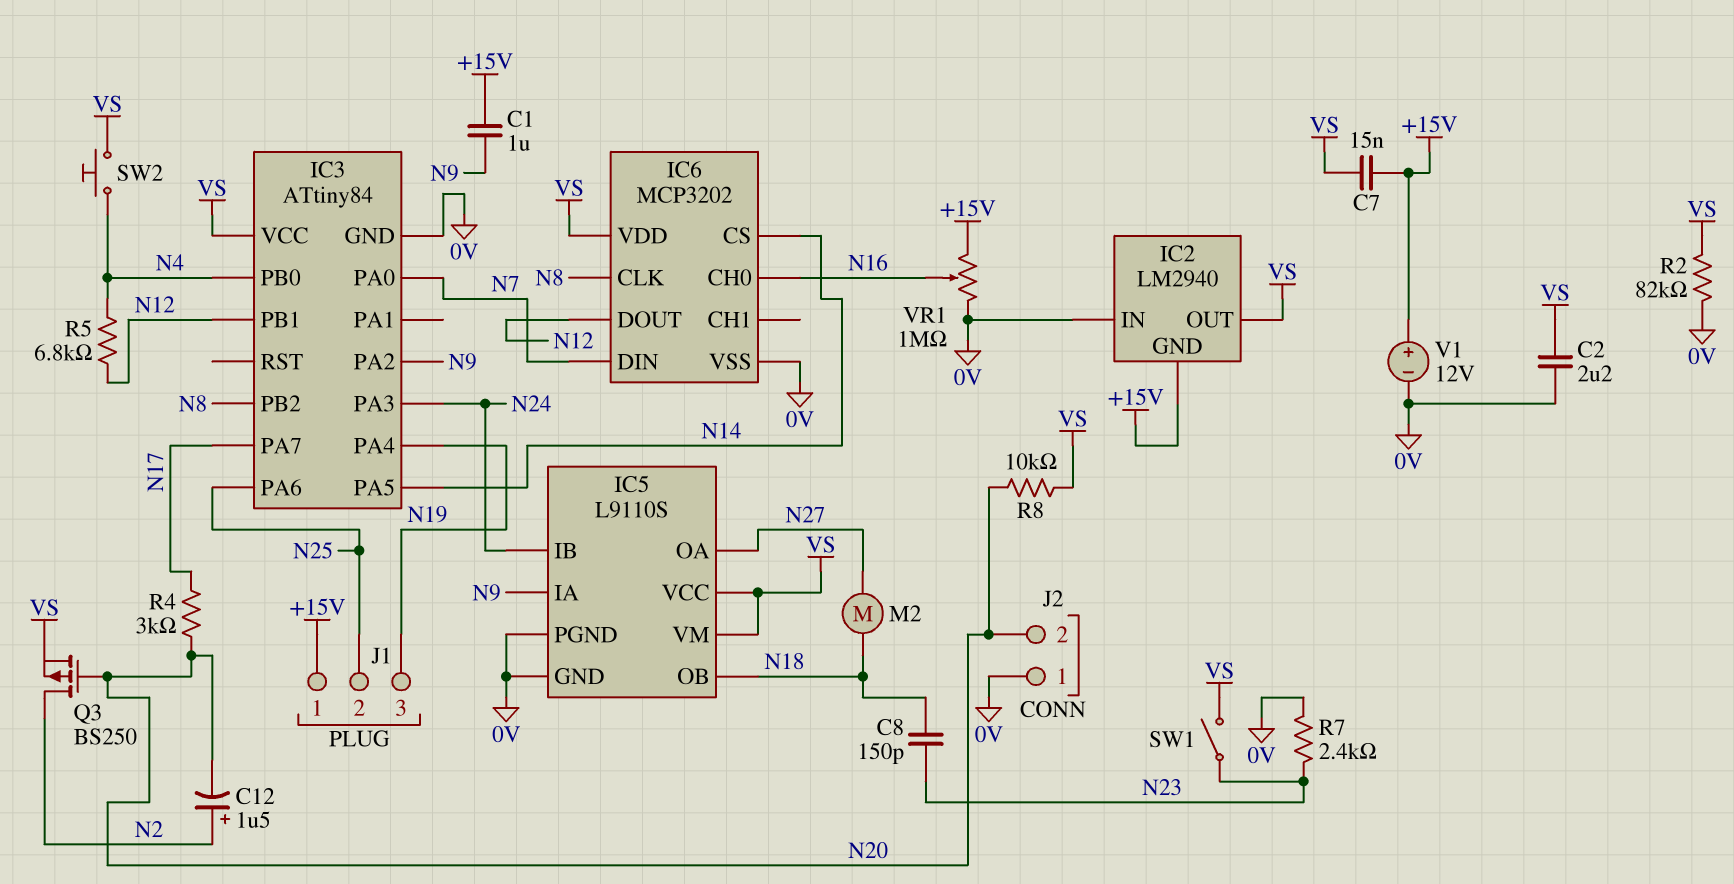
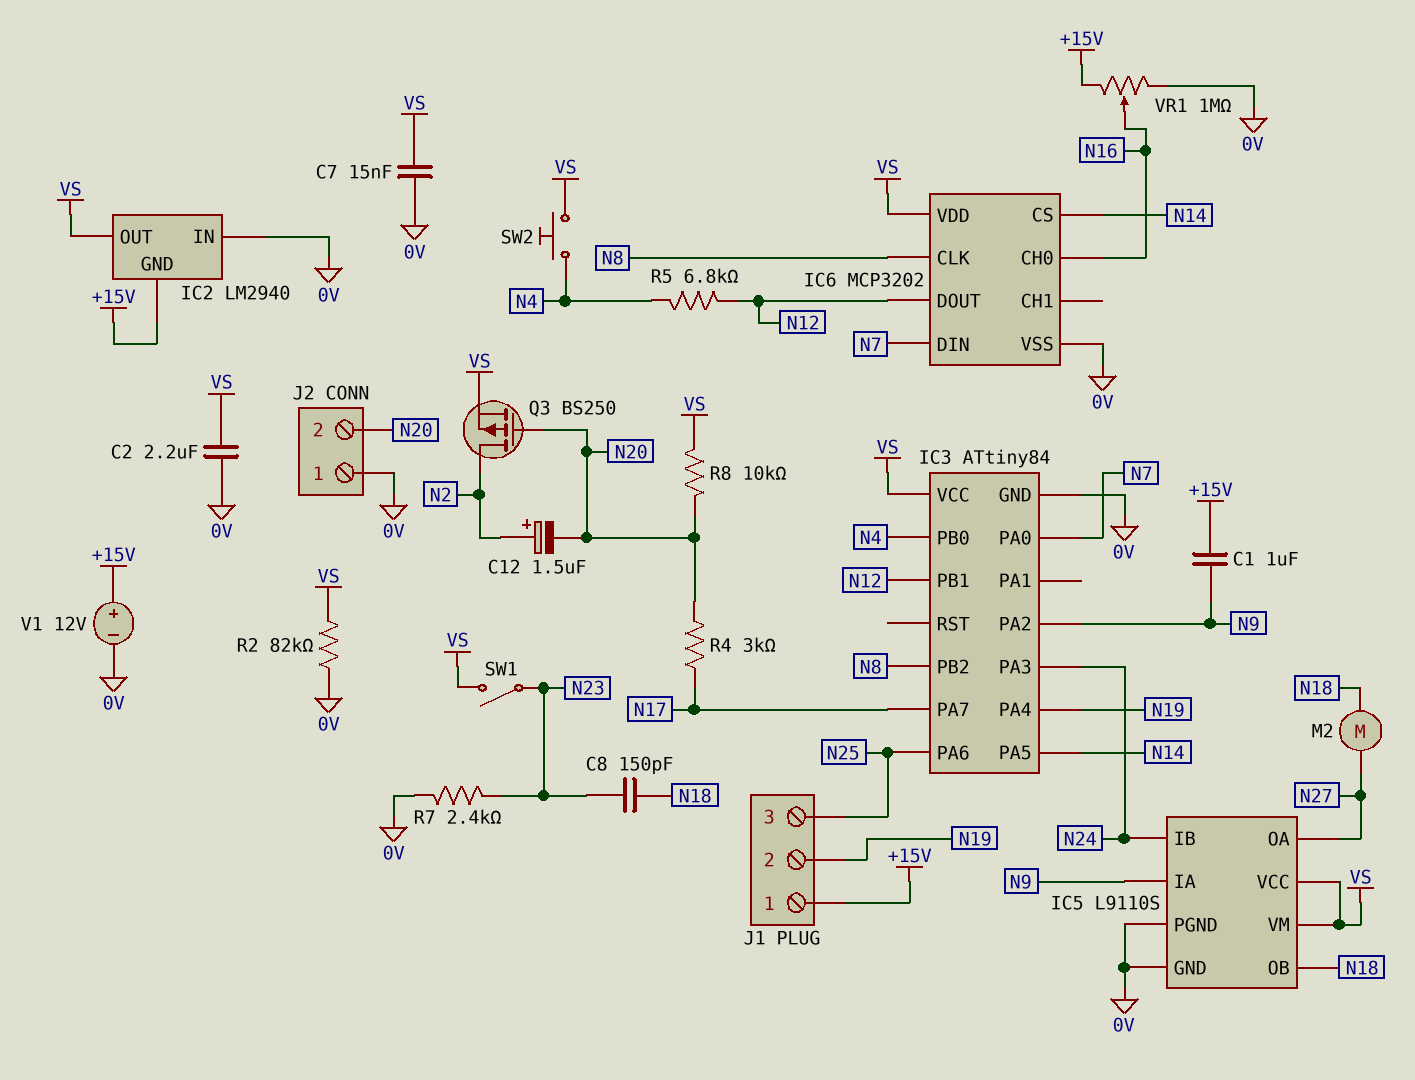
C7: 15nF (+15V, VS) -> 15nF (0V, VS)
J1 pin 2: N25 -> N19
J1 pin 3: N19 -> N25

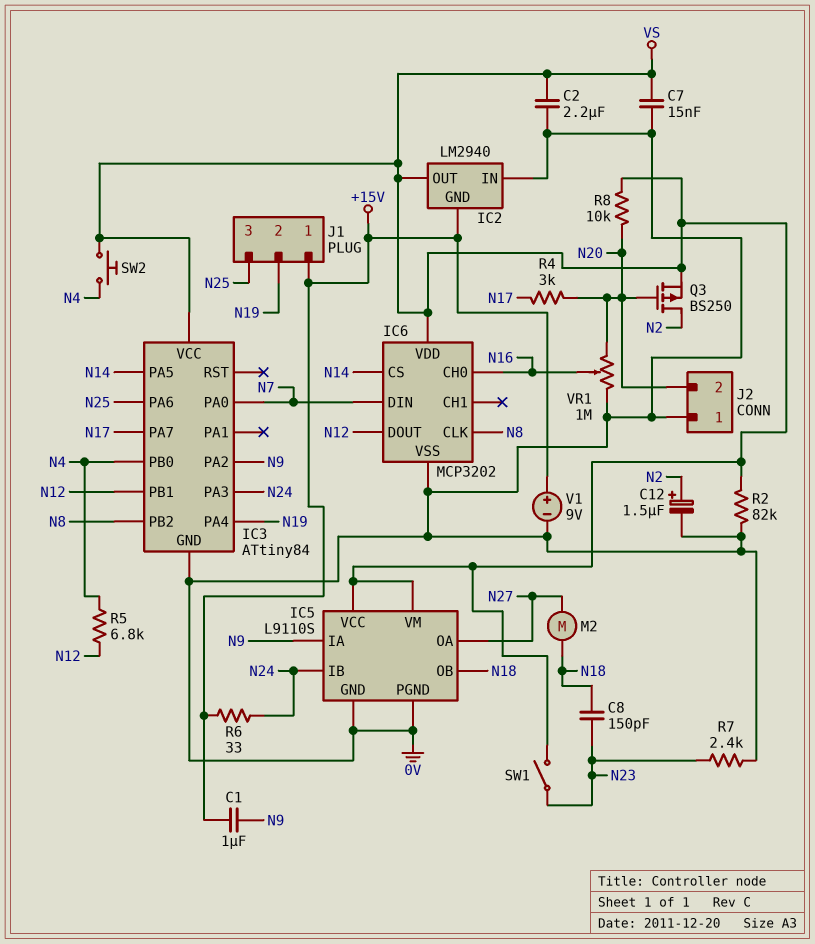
C12: 1.5uF (plus N2, minus N20) -> 1.5uF (plus N2, minus 0V)
R6: none -> 33 (+15V, N24)
V1: 12V (plus +15V, minus 0V) -> 9V (plus +15V, minus 0V)
VR1: 1M (+15V, 0V, wiper N16) -> 1M (0V, N20, wiper N16)

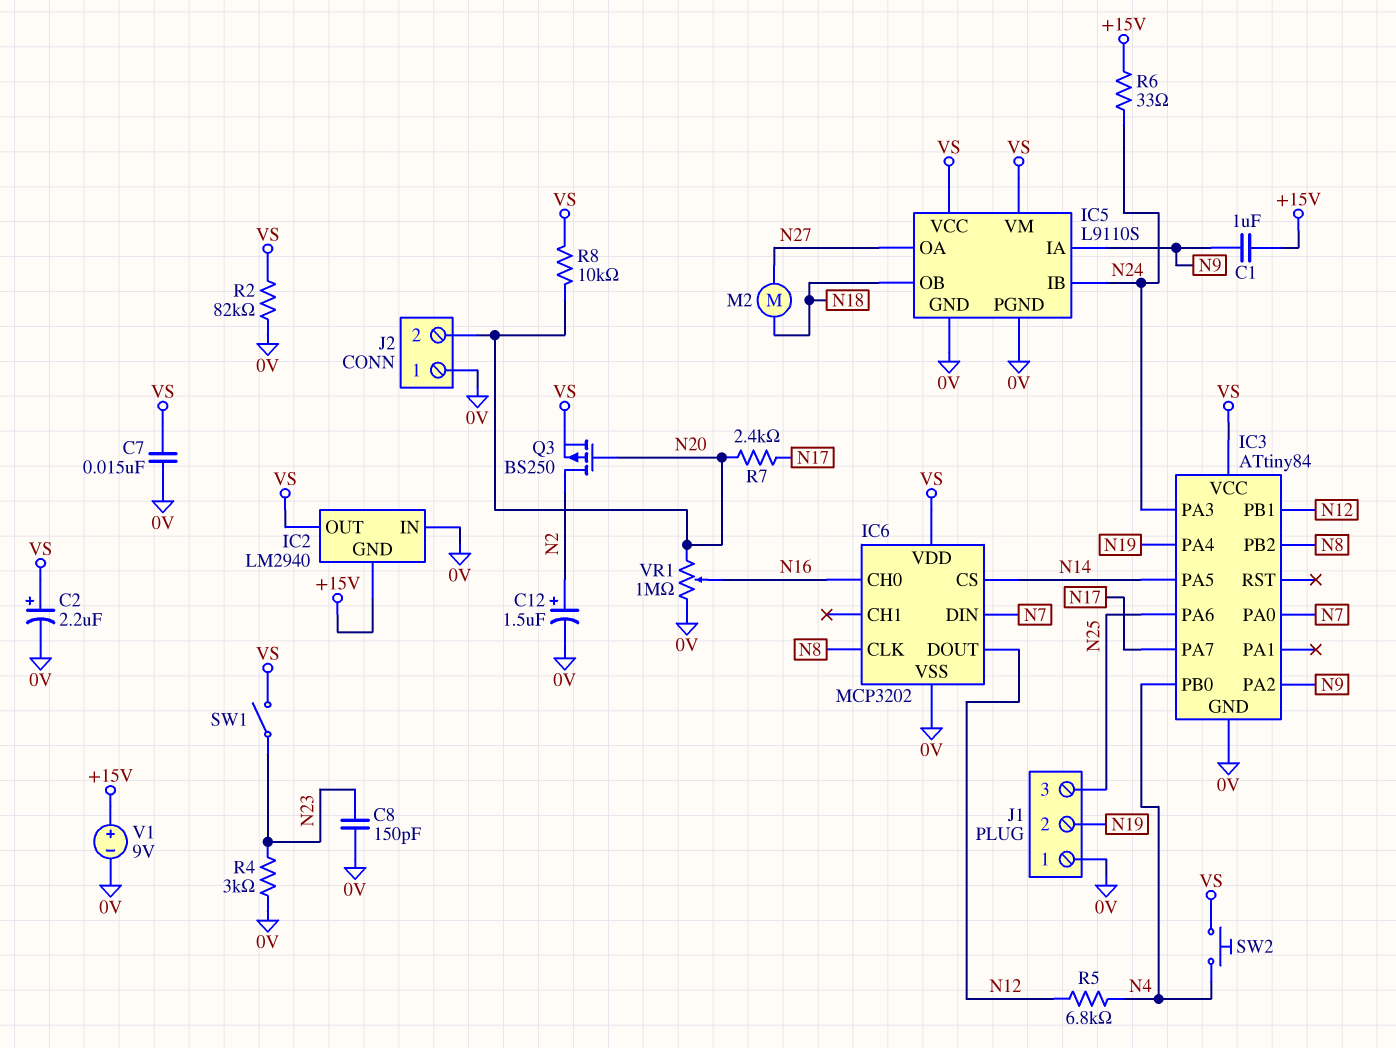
C2: 2.2uF (0V, VS) -> 2.2uF (plus VS, minus 0V)
C8: 150pF (N18, N23) -> 150pF (0V, N23)
J1 pin 1: +15V -> 0V
R4: 3k (N17, N20) -> 3k (0V, N23)
R7: 2.4k (0V, N23) -> 2.4k (N17, N20)

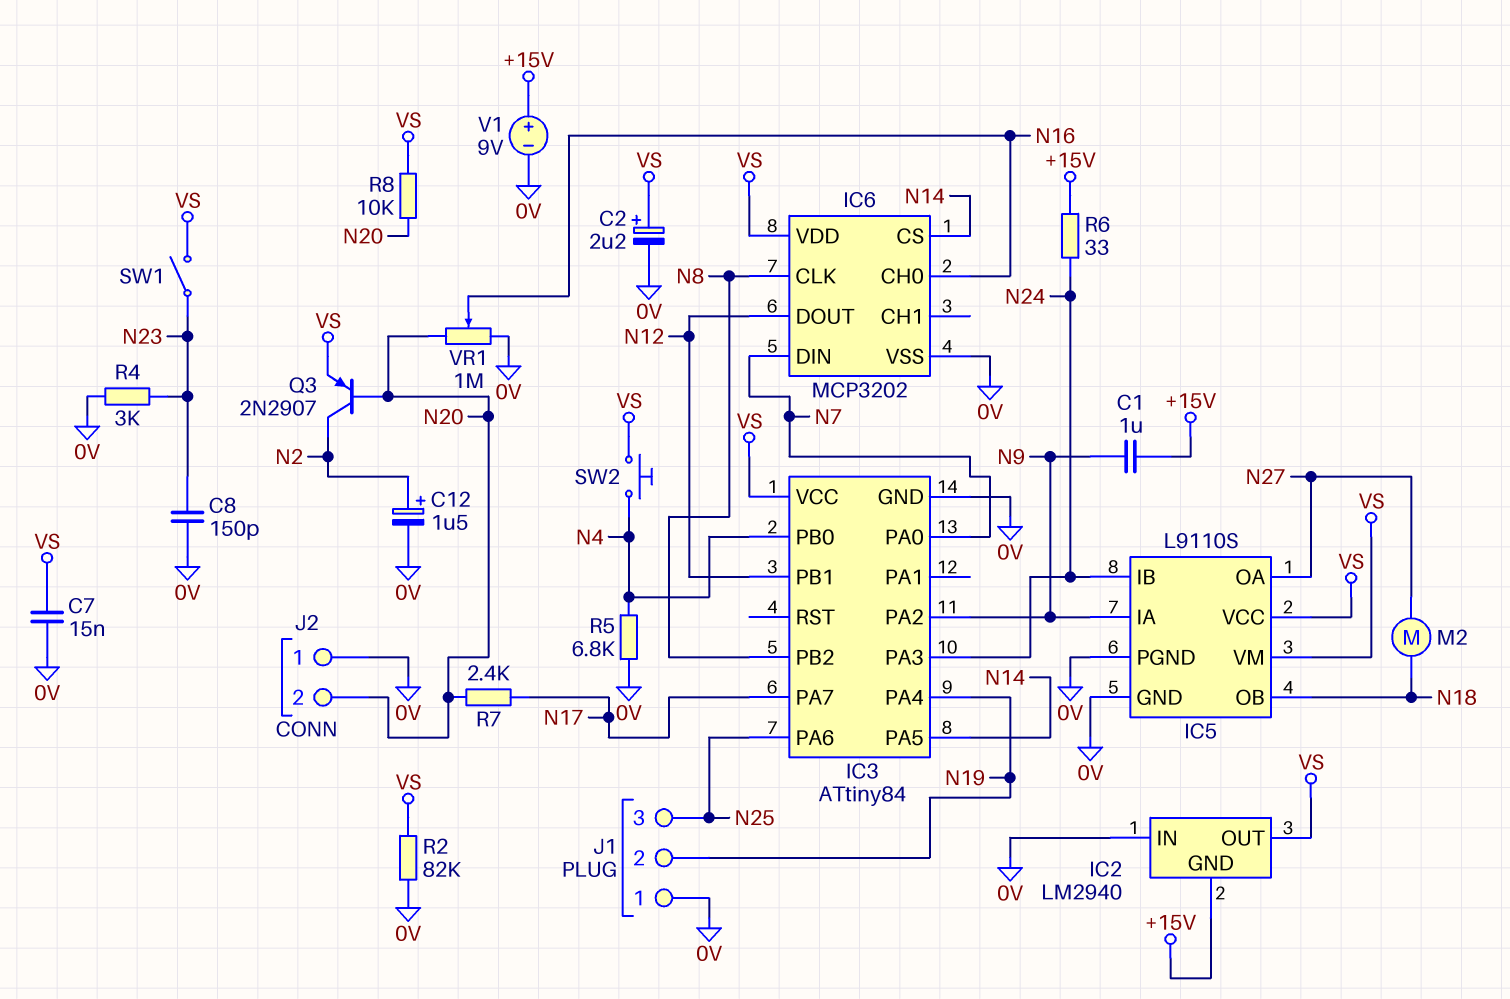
Q3: PMOS BS250 (G N20, D N2, S VS) -> PNP 2N2907 (B N20, C N2, E VS)
R5: 6.8k (N4, N12) -> 6.8k (0V, N4)

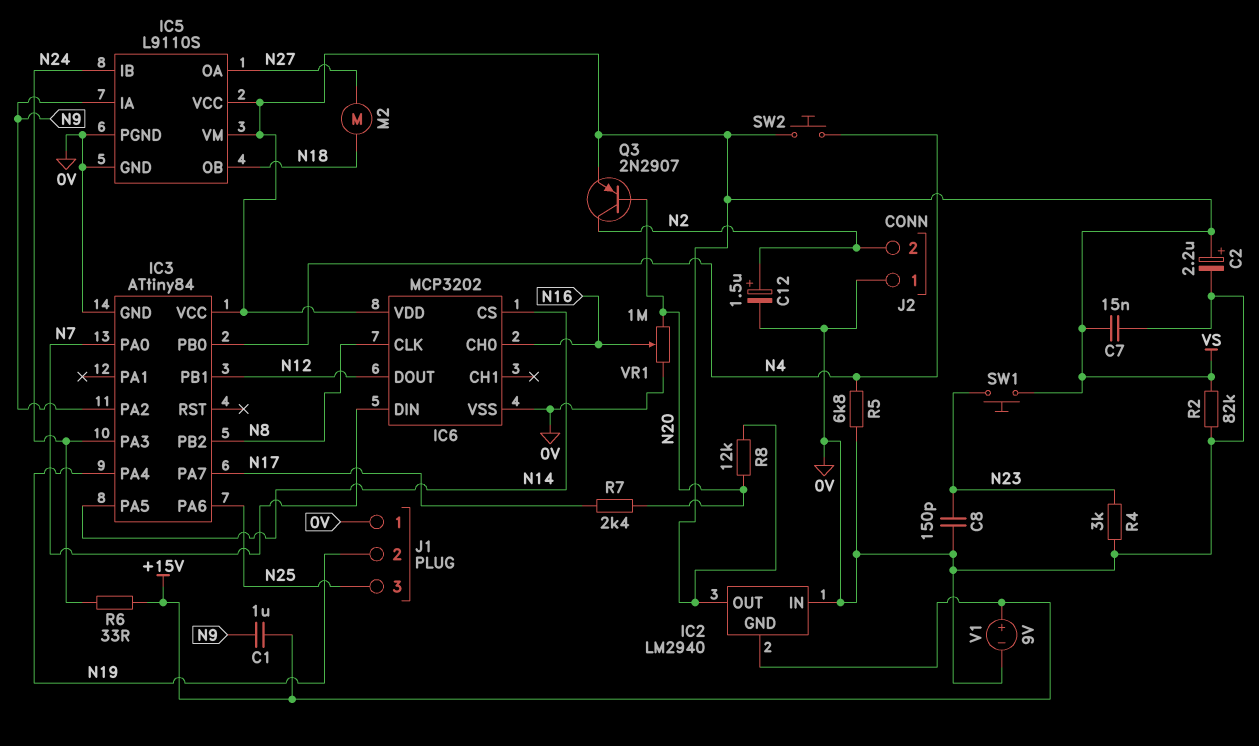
J2 pin 2: N20 -> N2
R8: 10k (N20, VS) -> 12k (N20, VS)
SW1: switch (N23, VS) -> button (N23, VS)

